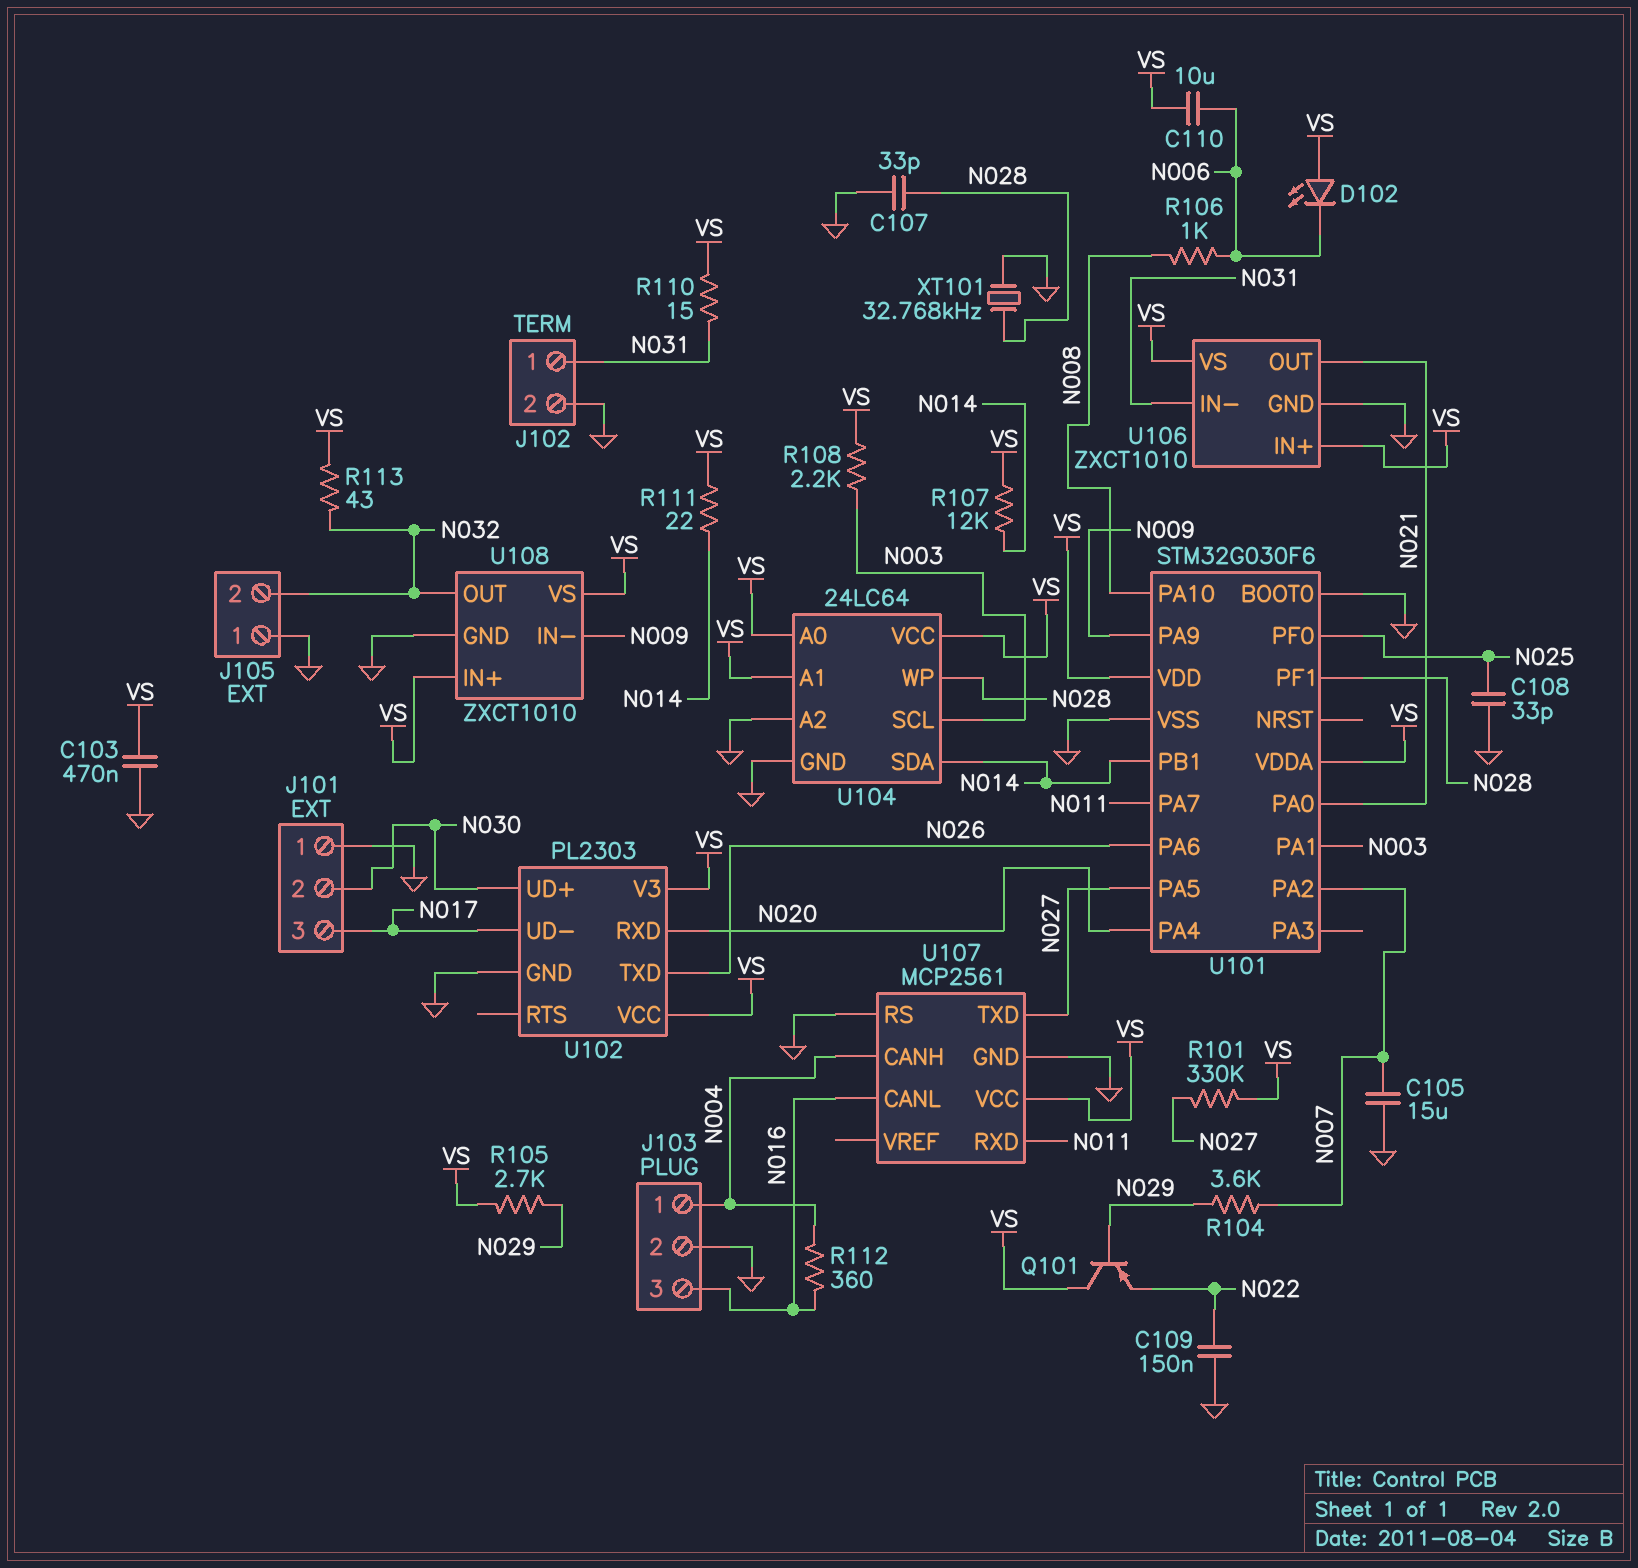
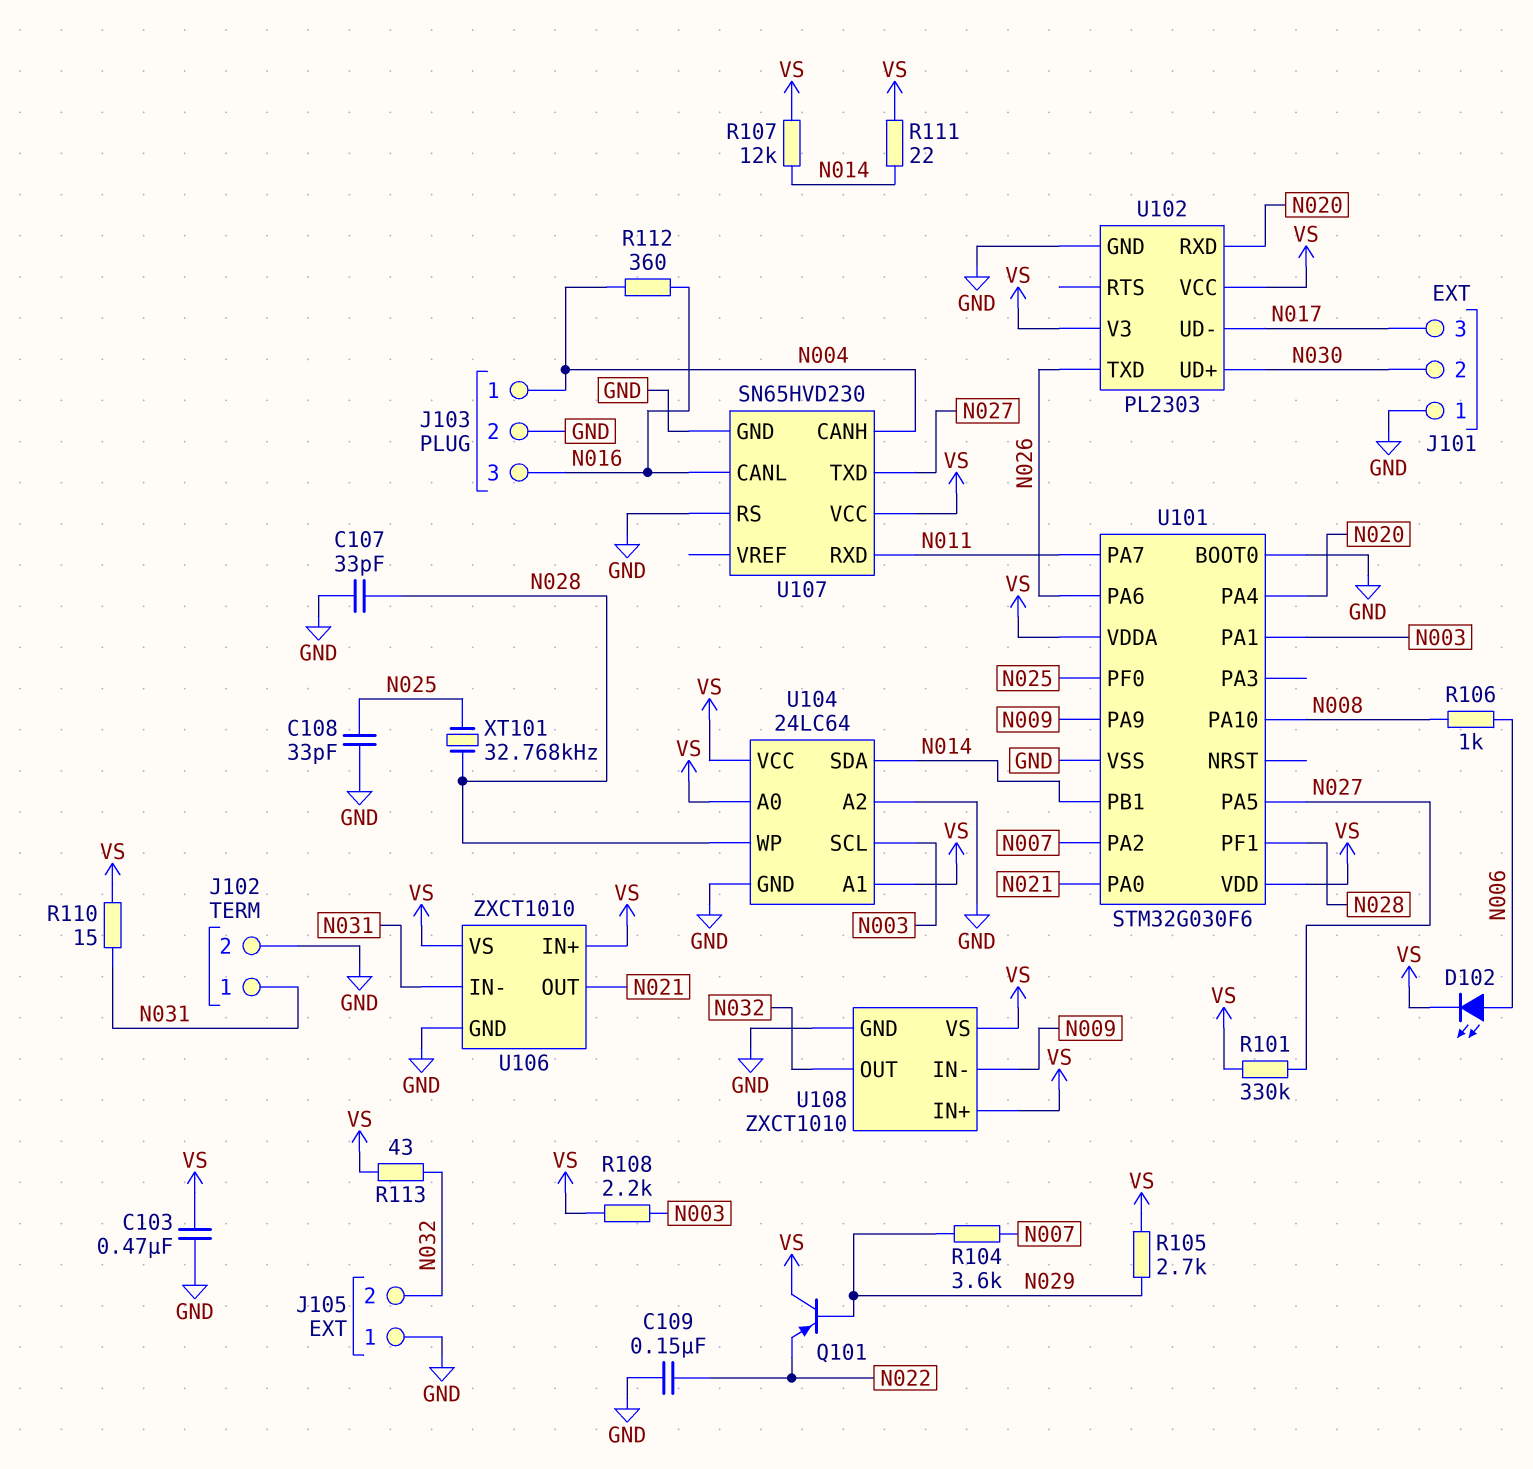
C105: 15uF (GND, N007) -> none
C110: 10uF (N006, VS) -> none
D102: LED (A VS, K N006) -> LED (A N006, K VS)
U107: MCP2561 -> SN65HVD230
XT101: 32.768kHz (GND, N028) -> 32.768kHz (N025, N028)

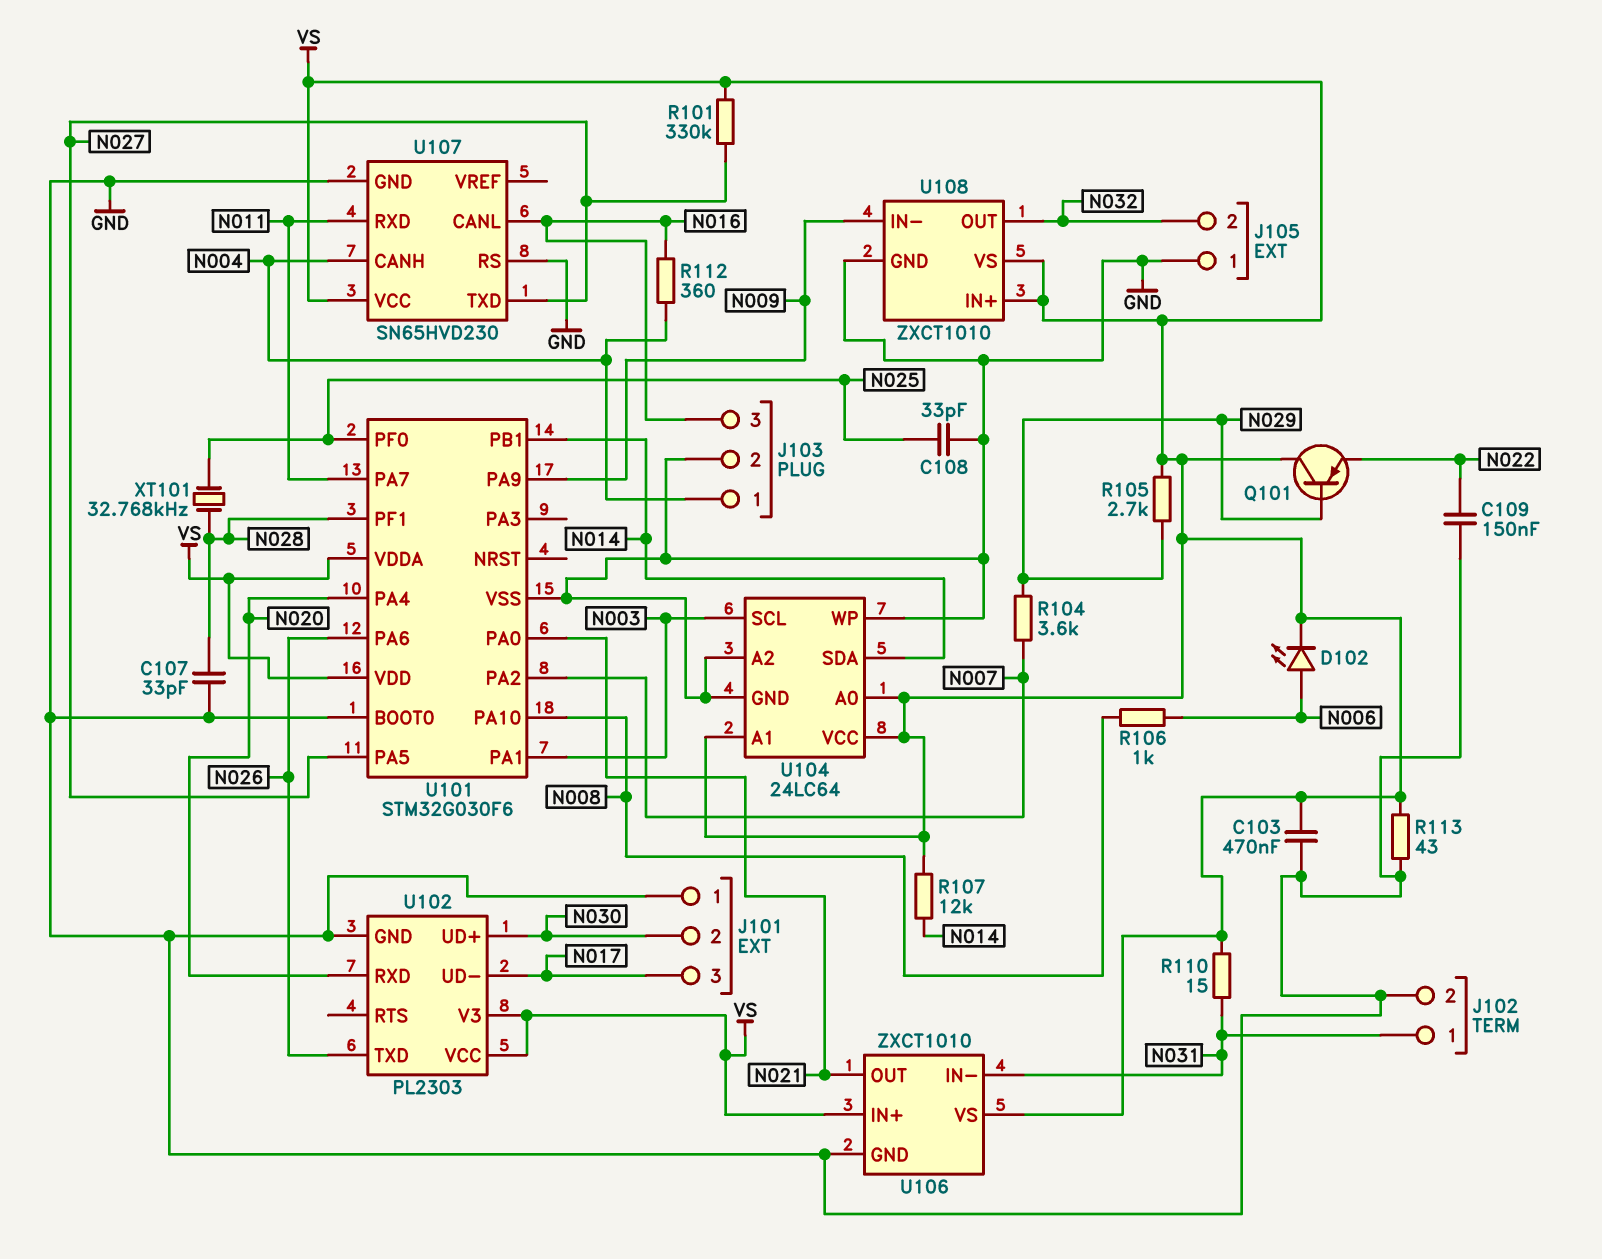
R108: 2.2k (N003, VS) -> none
R111: 22 (N014, VS) -> none
R113: 43 (N032, VS) -> 43 (GND, VS)
U104 pin WP: N028 -> GND

